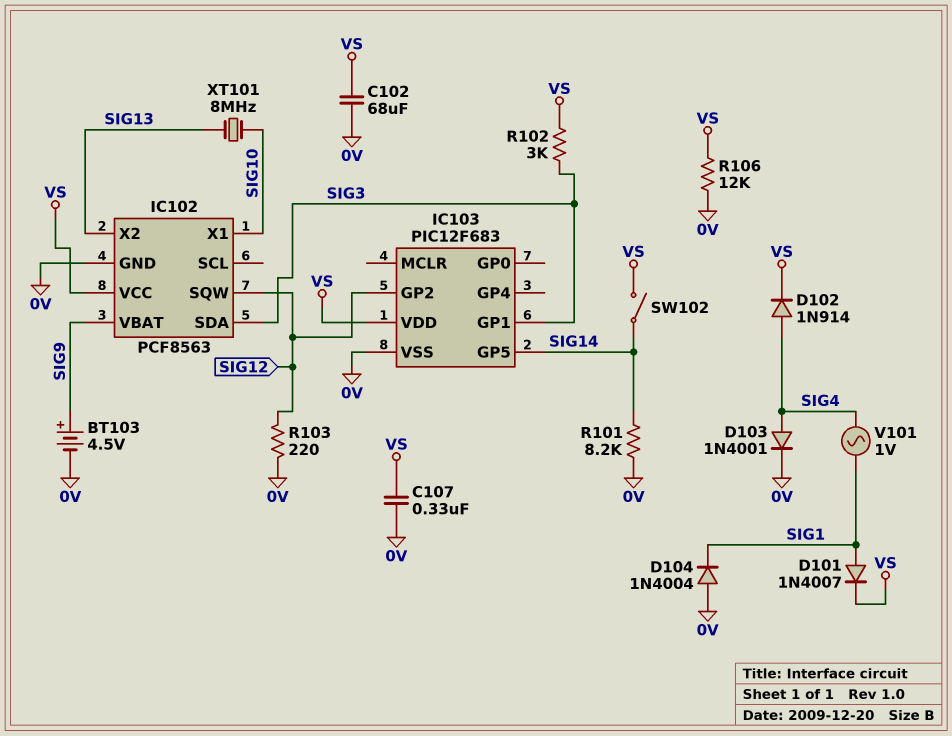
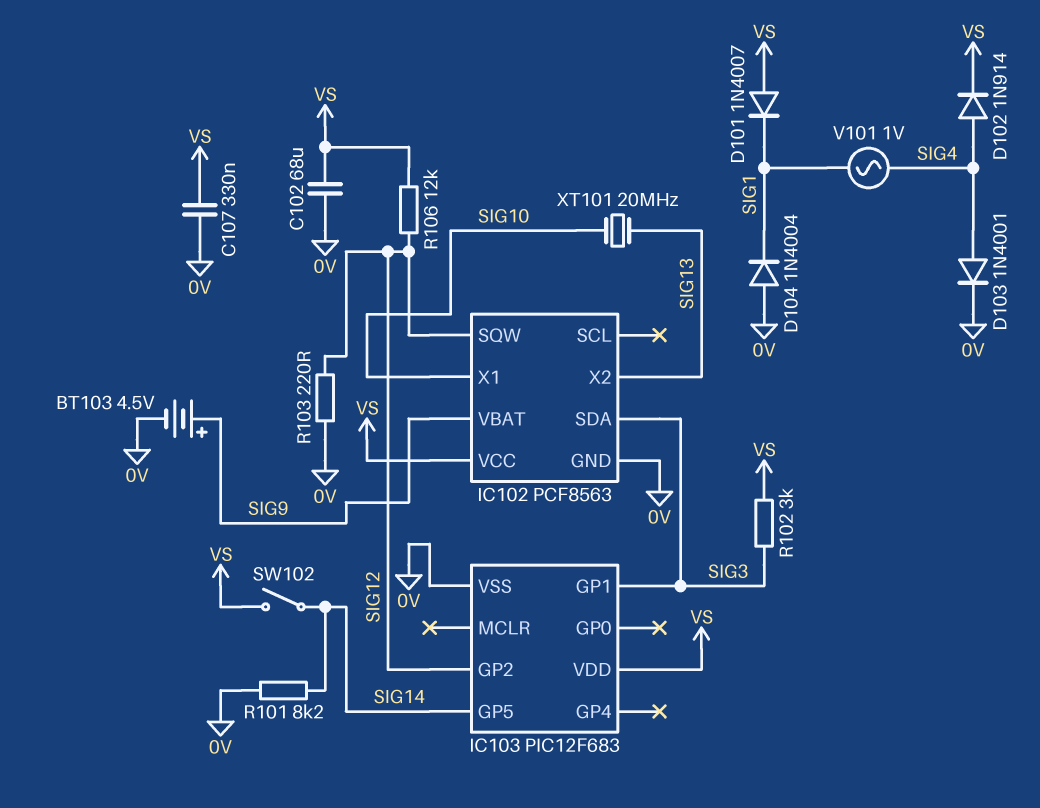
D101: diode 1N4007 (A SIG1, K VS) -> diode 1N4007 (A VS, K SIG1)
R106: 12k (0V, VS) -> 12k (SIG12, VS)
XT101: 8MHz (SIG10, SIG13) -> 20MHz (SIG10, SIG13)

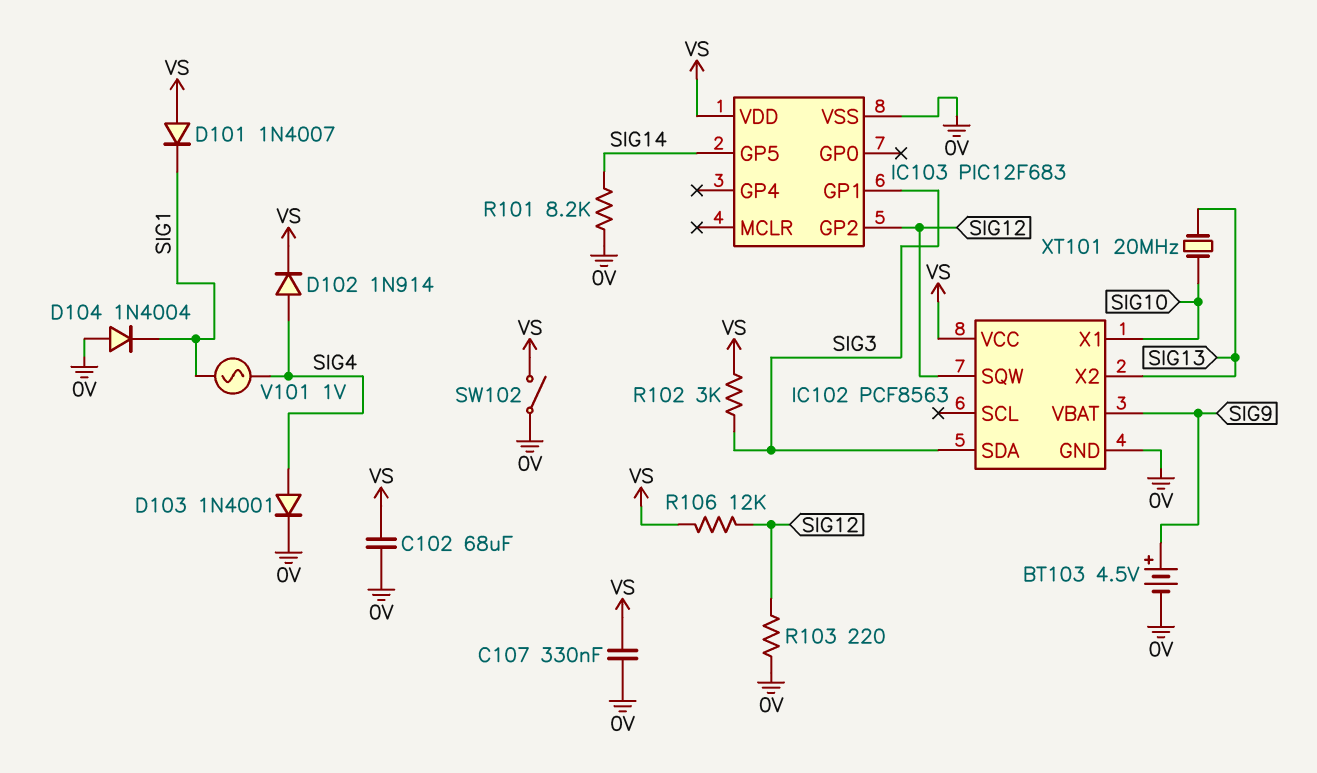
SW102: switch (SIG14, VS) -> switch (0V, VS)

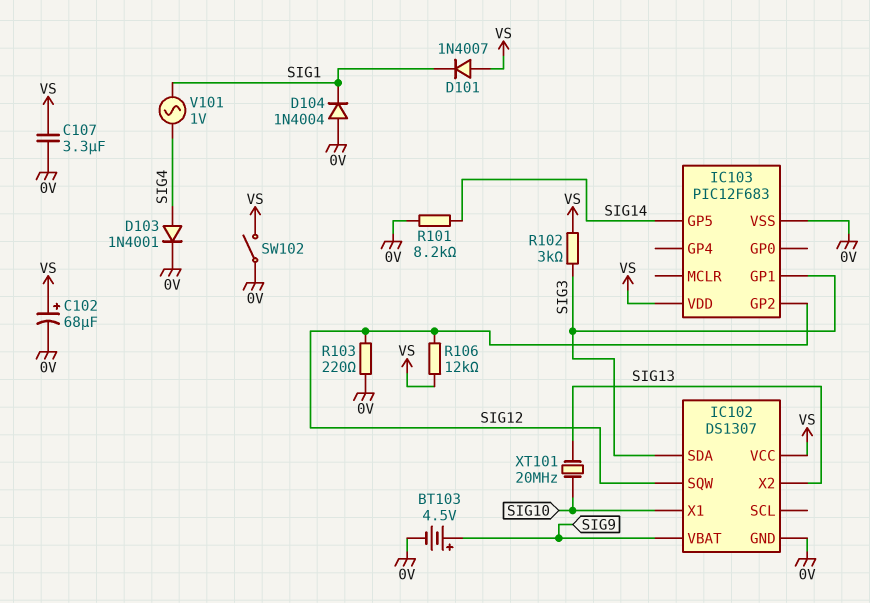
C102: 68uF (0V, VS) -> 68uF (plus VS, minus 0V)
C107: 330nF (0V, VS) -> 3.3uF (0V, VS)
D102: diode 1N914 (A SIG4, K VS) -> none
IC102: PCF8563 -> DS1307

